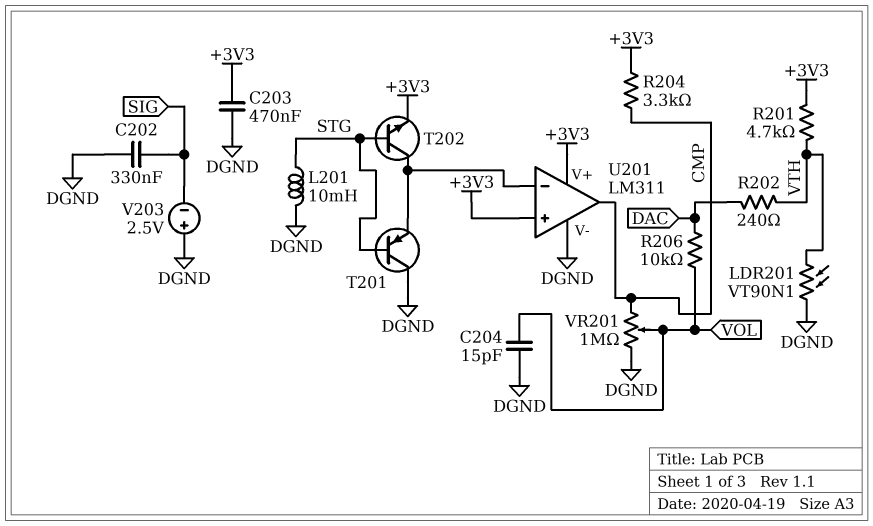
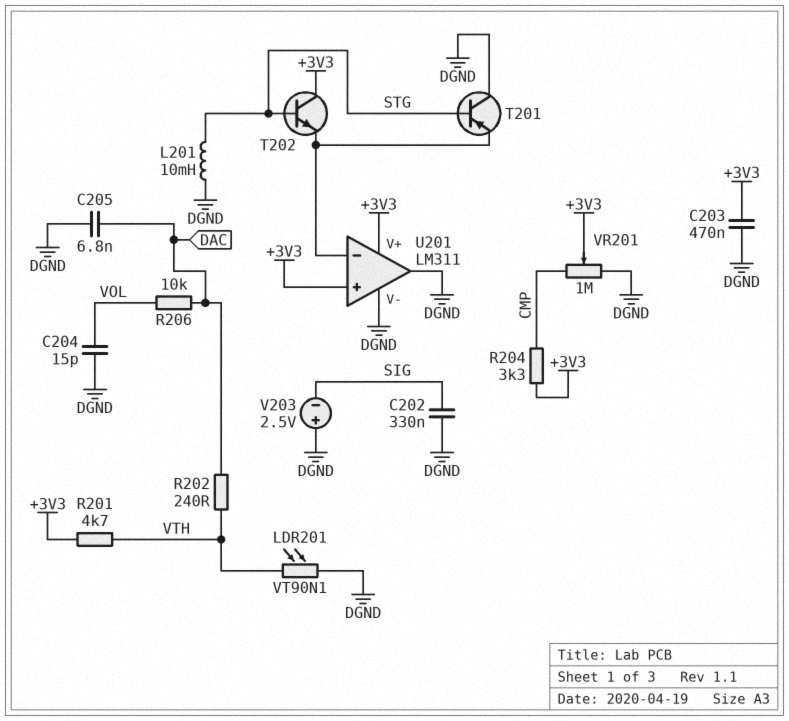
C205: none -> 6.8nF (DAC, DGND)
T202: NPN (B STG, C U201/in-, E +3V3) -> NPN (B STG, C +3V3, E U201/in-)
U201 pin out: CMP -> DGND
VR201: 1M (CMP, DGND, wiper VOL) -> 1M (CMP, DGND, wiper +3V3)

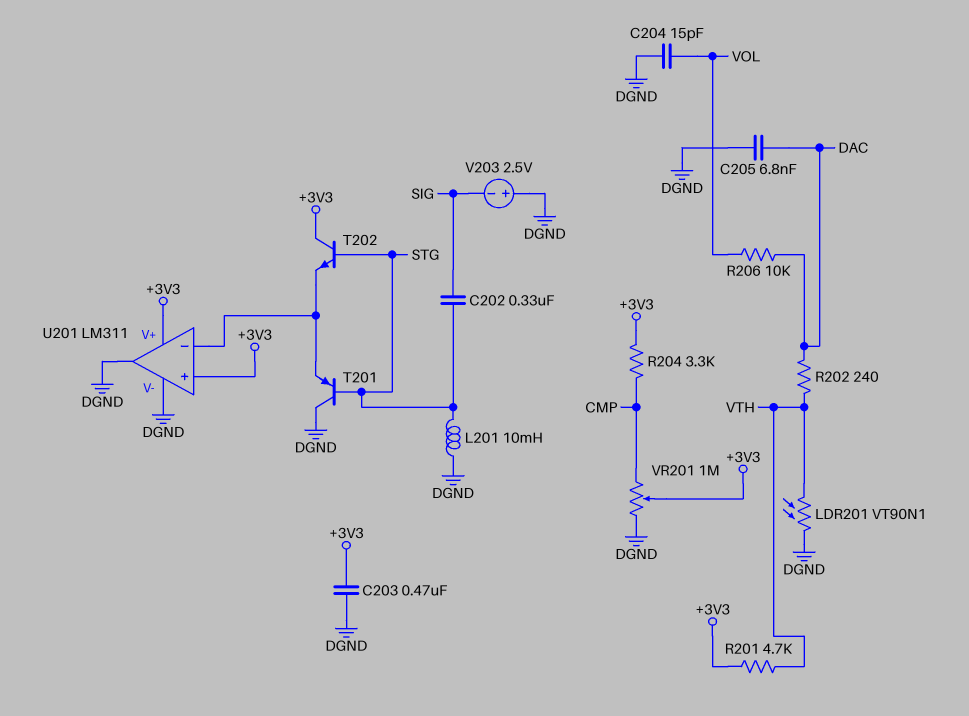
C202: 330nF (DGND, SIG) -> 330nF (SIG, STG)

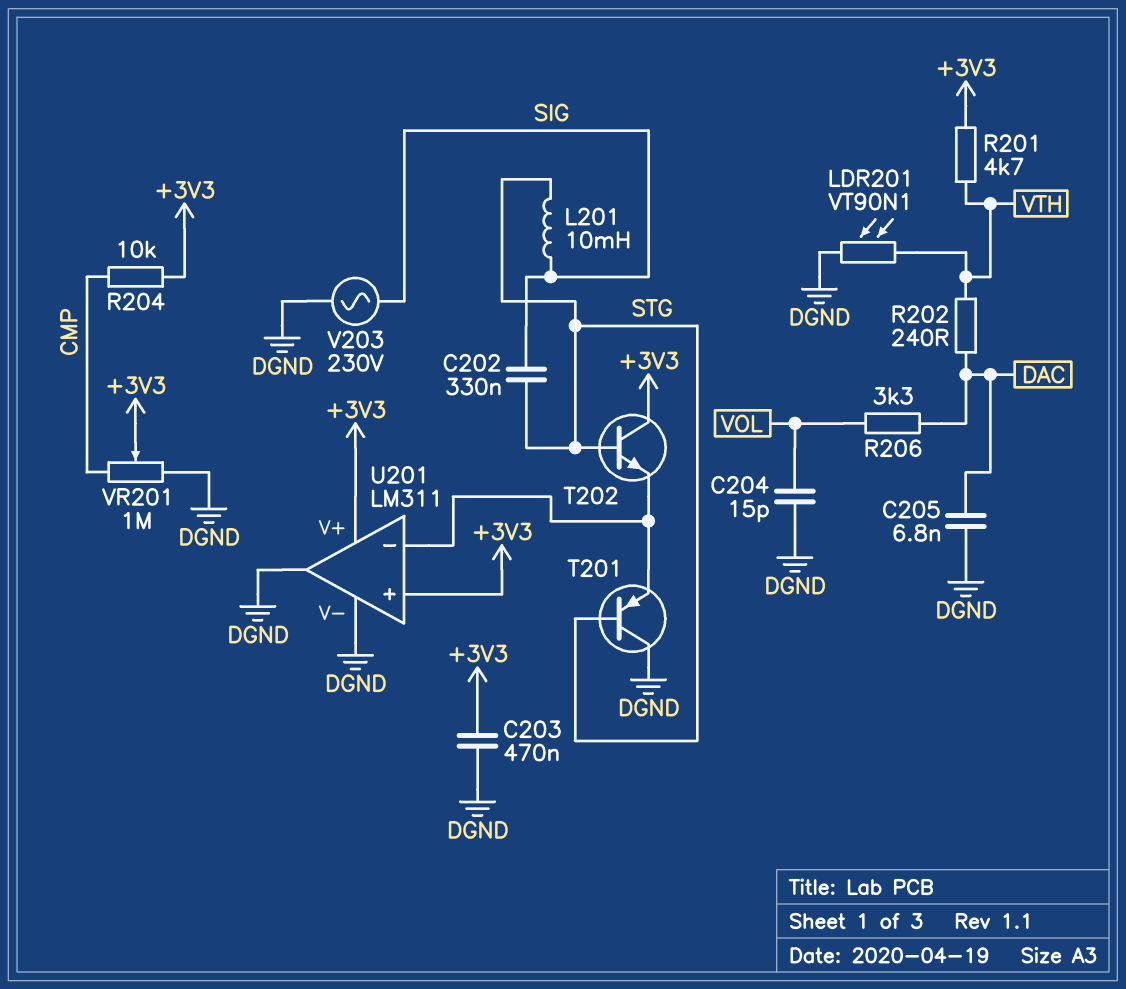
L201: 10mH (DGND, STG) -> 10mH (SIG, STG)
R204: 3.3k (+3V3, CMP) -> 10k (+3V3, CMP)
R206: 10k (DAC, VOL) -> 3.3k (DAC, VOL)
V203: 2.5V (plus DGND, minus SIG) -> AC 230V (DGND, SIG)

